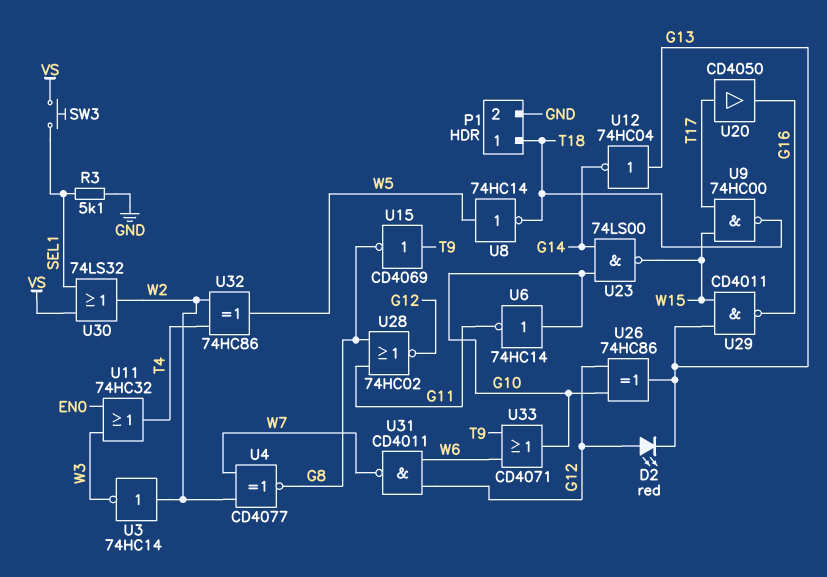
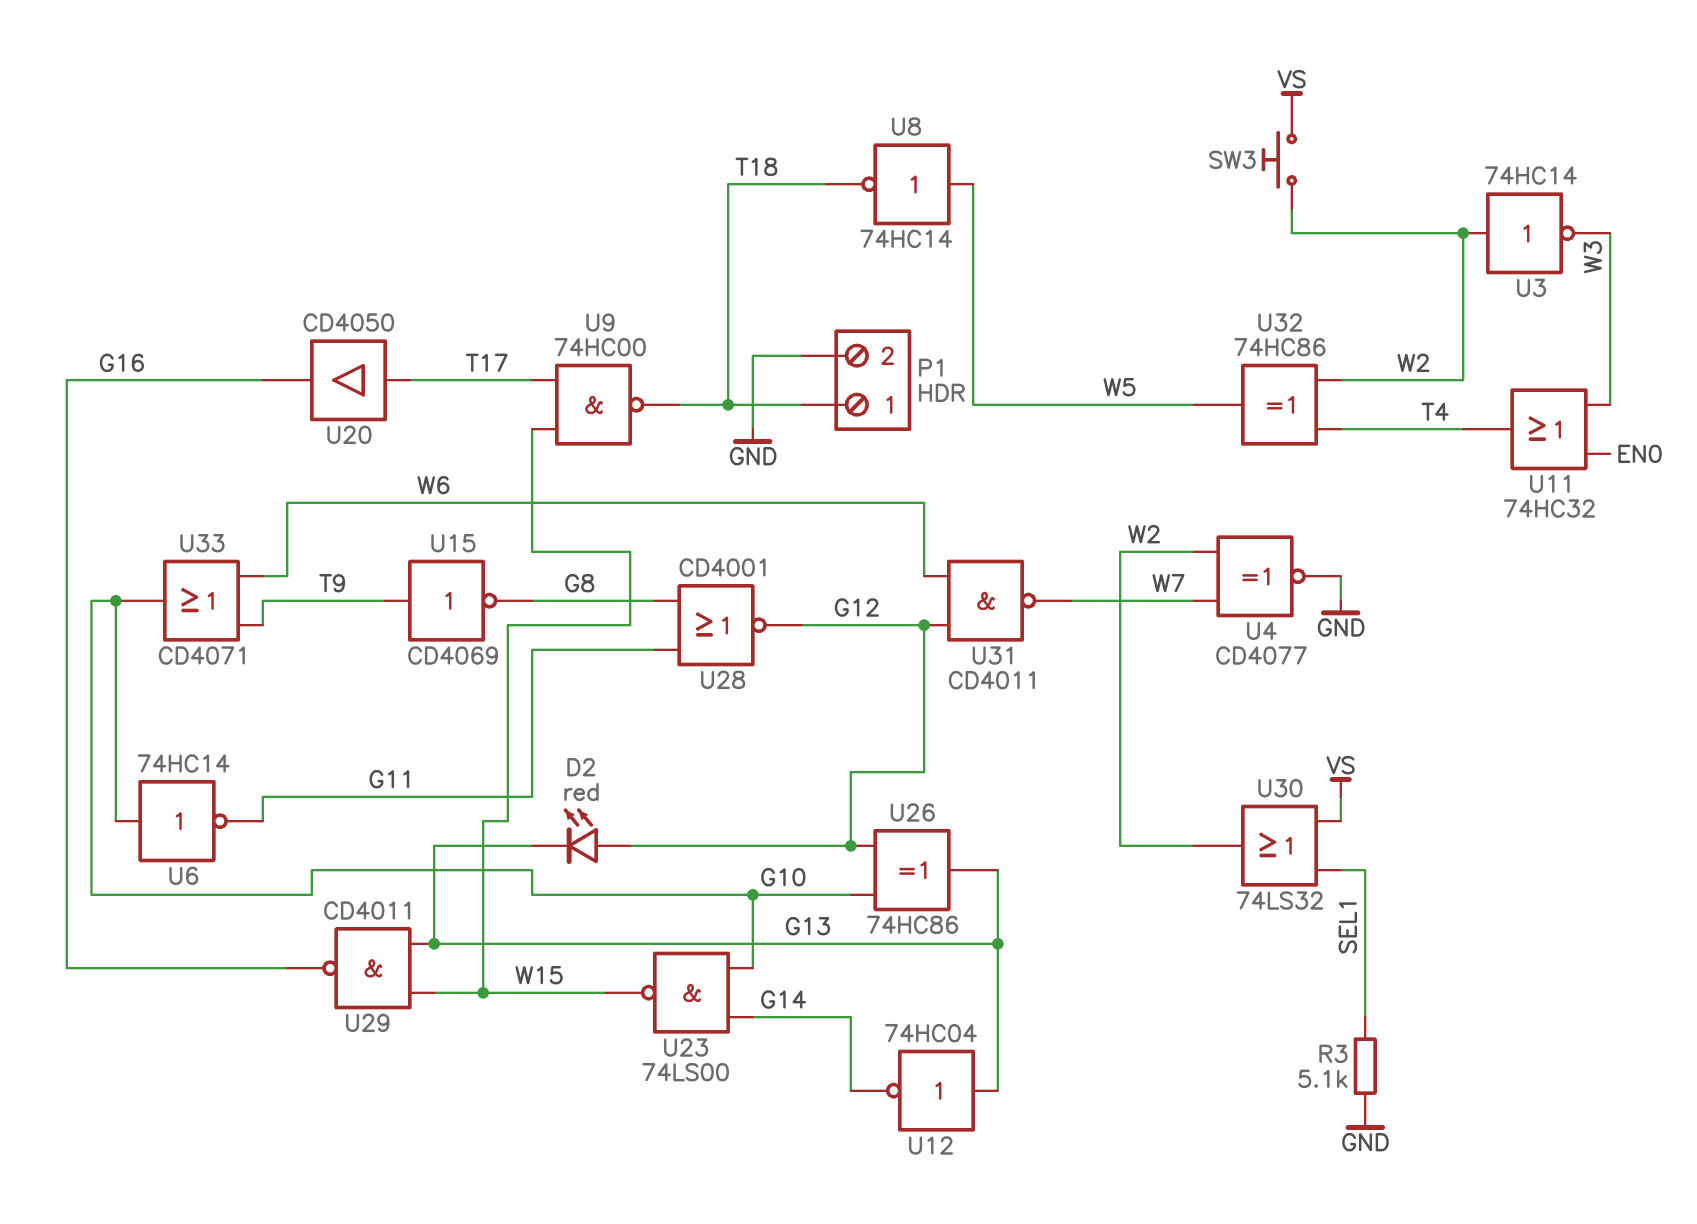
SW3: button (SEL1, VS) -> button (VS, W2)
U4: XNOR CD4077 (in W2, in W7, out G8) -> XNOR CD4077 (in W2, in W7, out GND)
U28: NOR 74HC02 (in G8, in G11, out G12) -> NOR CD4001 (in G8, in G11, out G12)

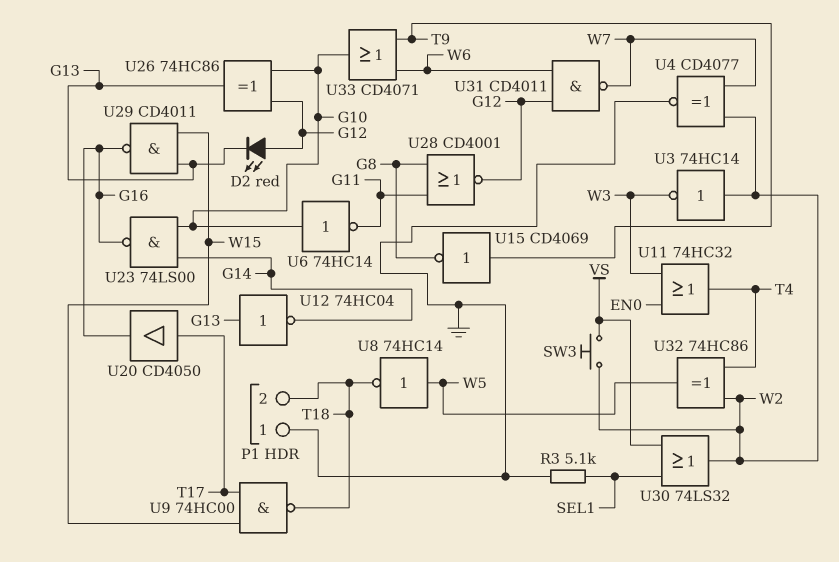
P1 pin 1: T18 -> GND
P1 pin 2: GND -> T18
U23: NAND 74LS00 (in G10, in G14, out W15) -> NAND 74LS00 (in G10, in G14, out G16)

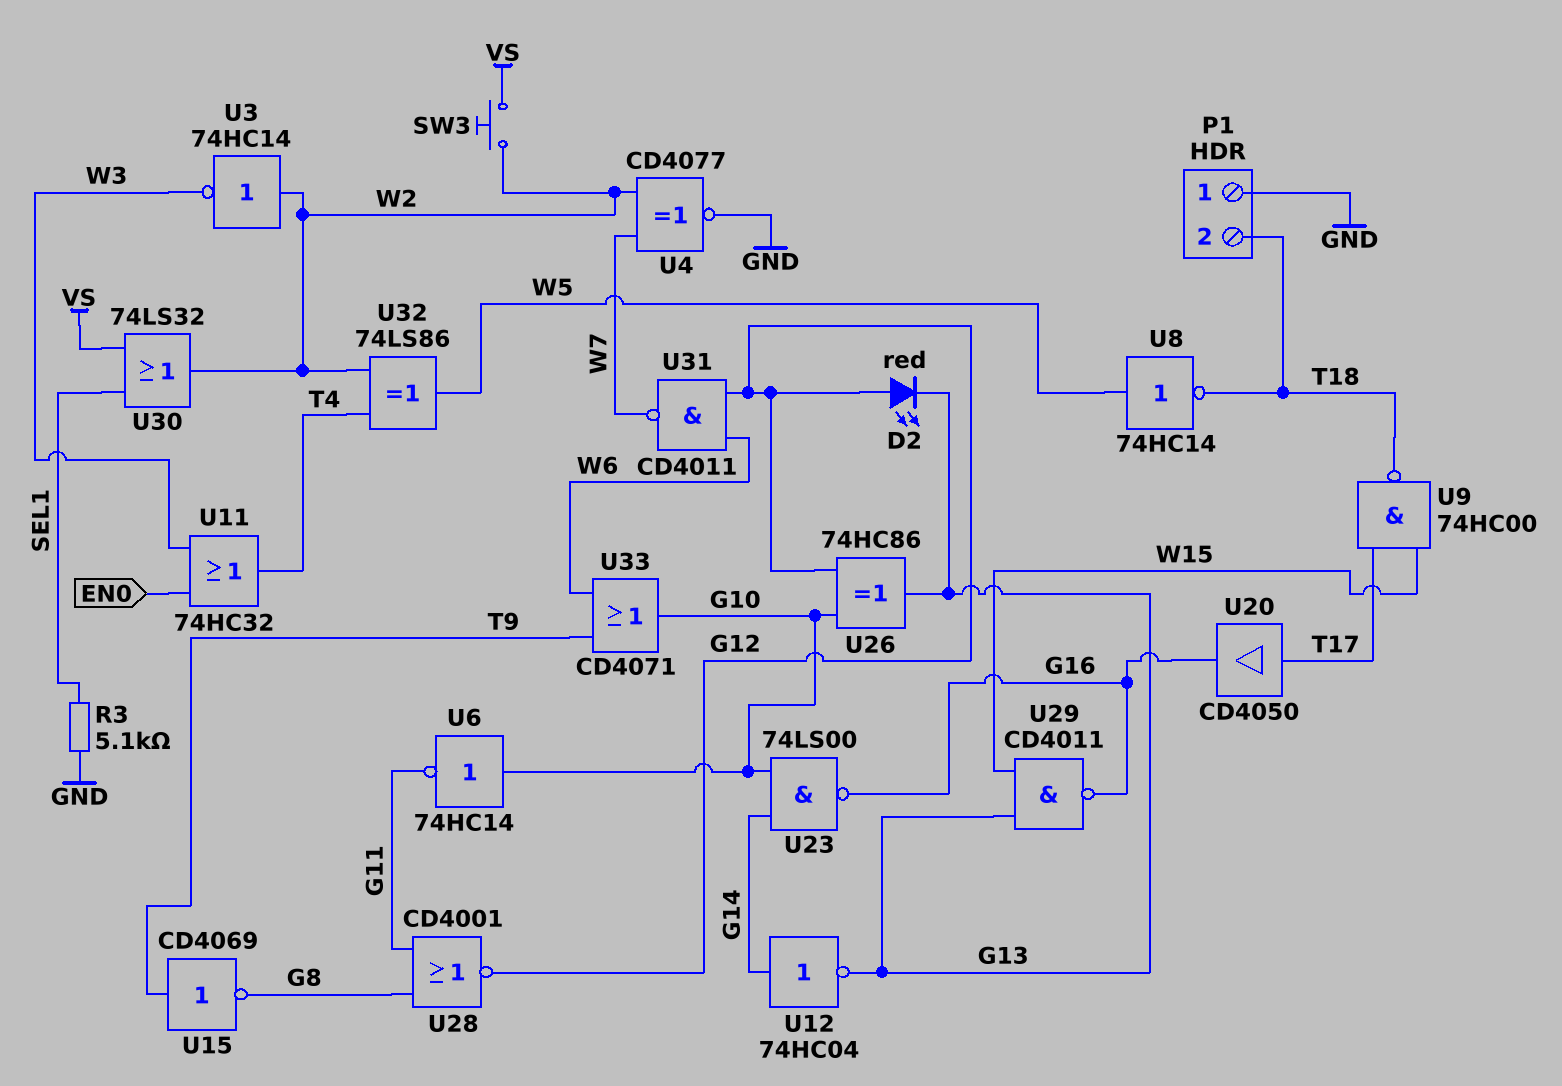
U12: NOT 74HC04 (in G13, out G14) -> NOT 74HC04 (in G14, out G13)
U32: XOR 74HC86 (in T4, in W2, out W5) -> XOR 74LS86 (in T4, in W2, out W5)

